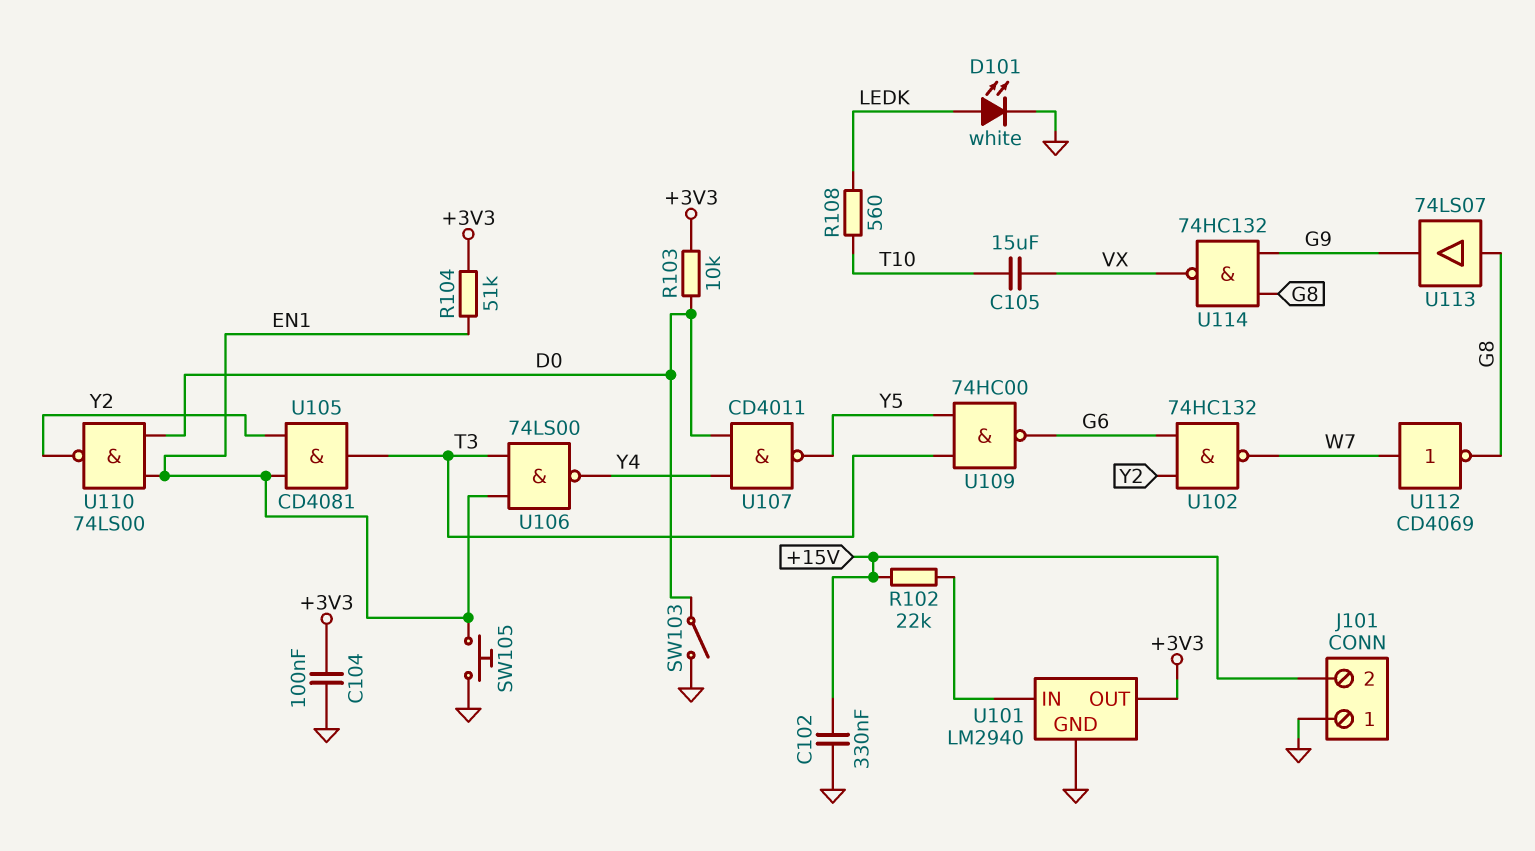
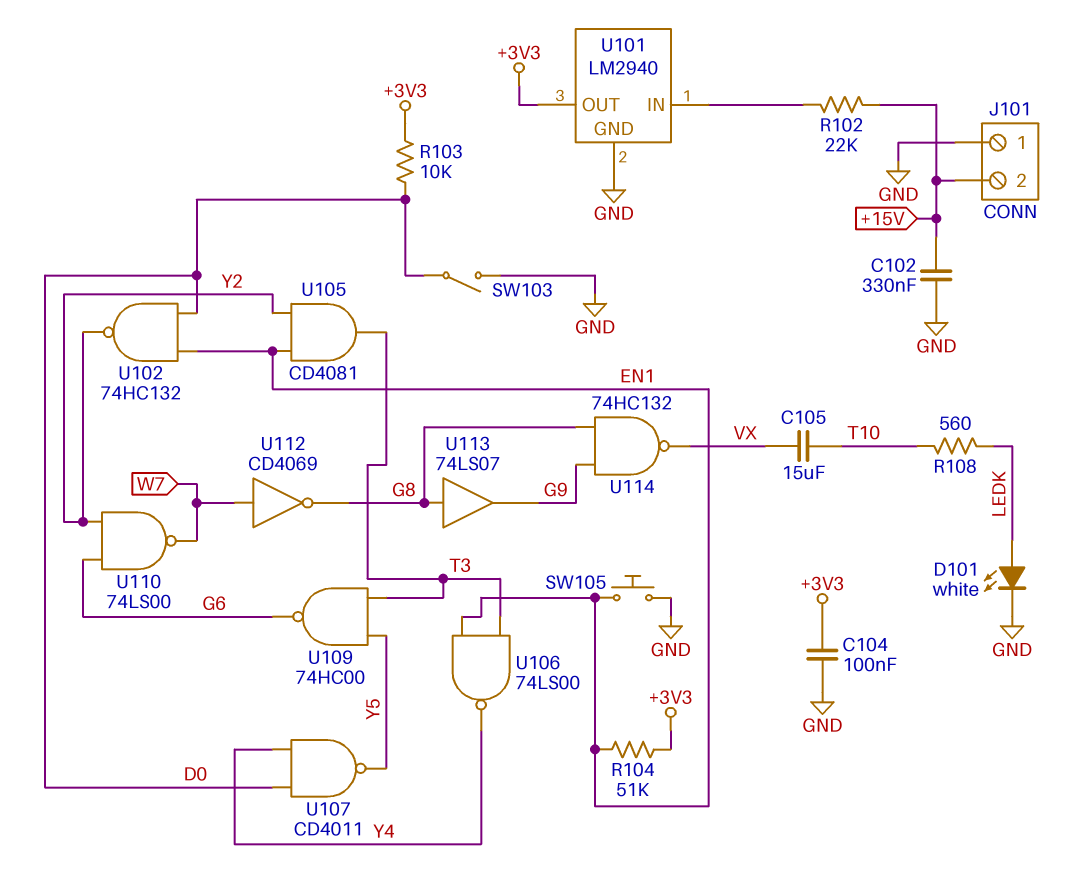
U102: NAND 74HC132 (in G6, in Y2, out W7) -> NAND 74HC132 (in D0, in EN1, out Y2)
U110: NAND 74LS00 (in D0, in EN1, out Y2) -> NAND 74LS00 (in G6, in Y2, out W7)

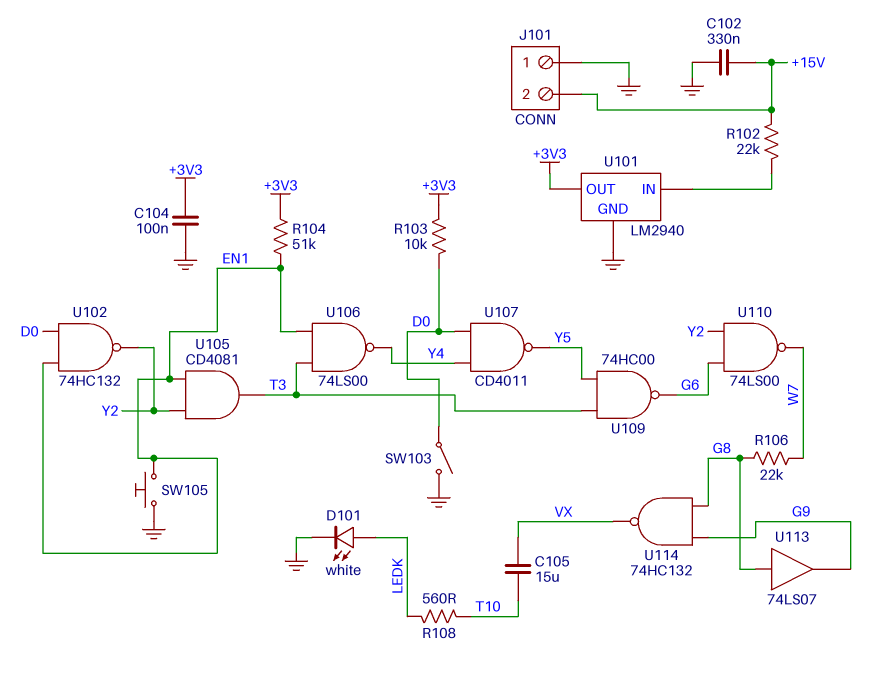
R106: none -> 22k (G8, W7)
U112: NOT CD4069 (in W7, out G8) -> none

